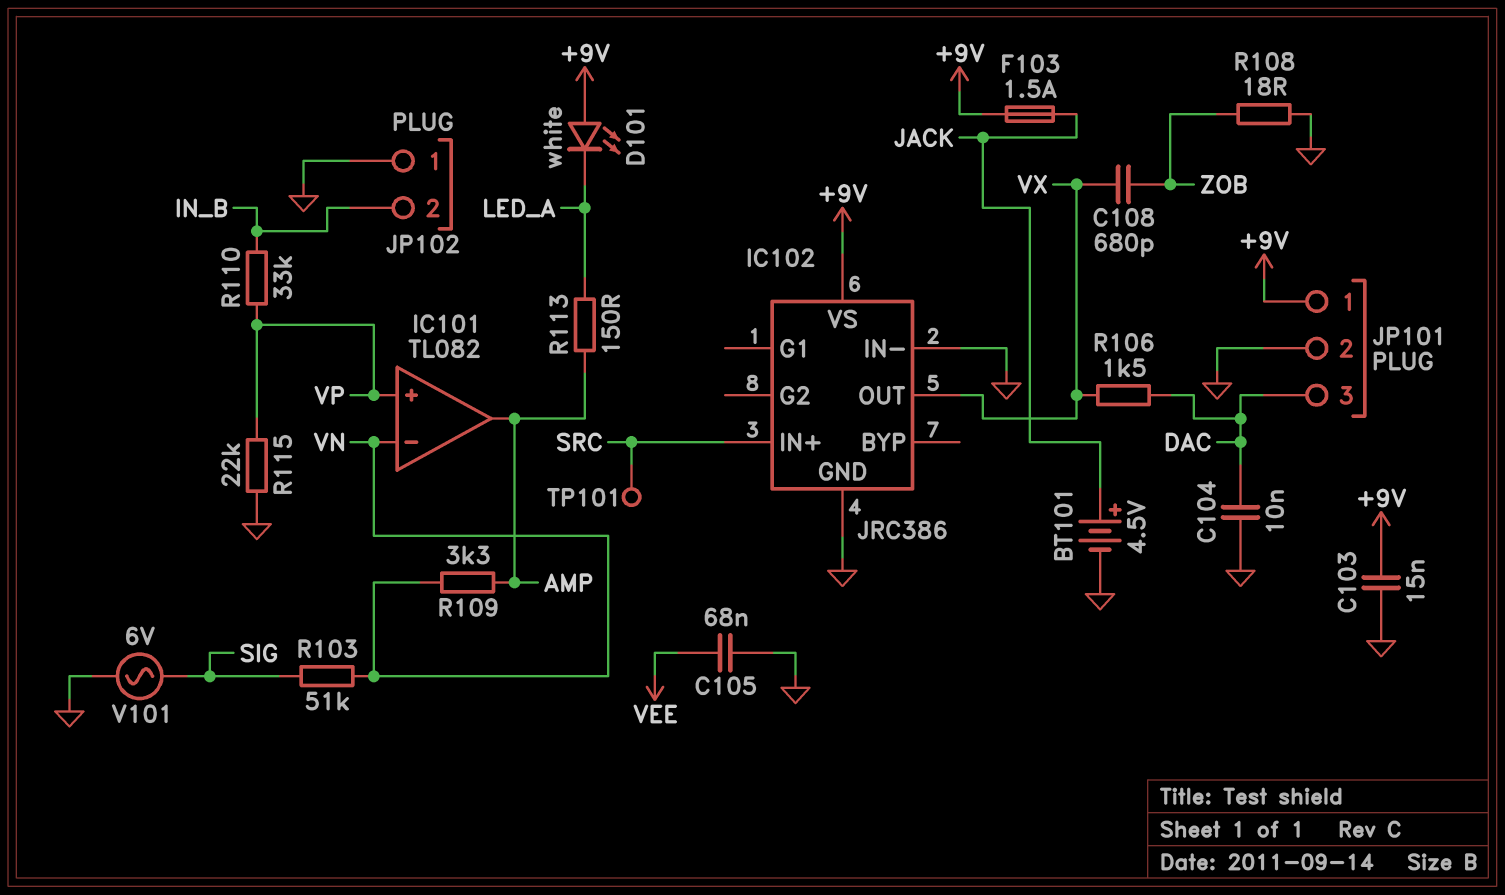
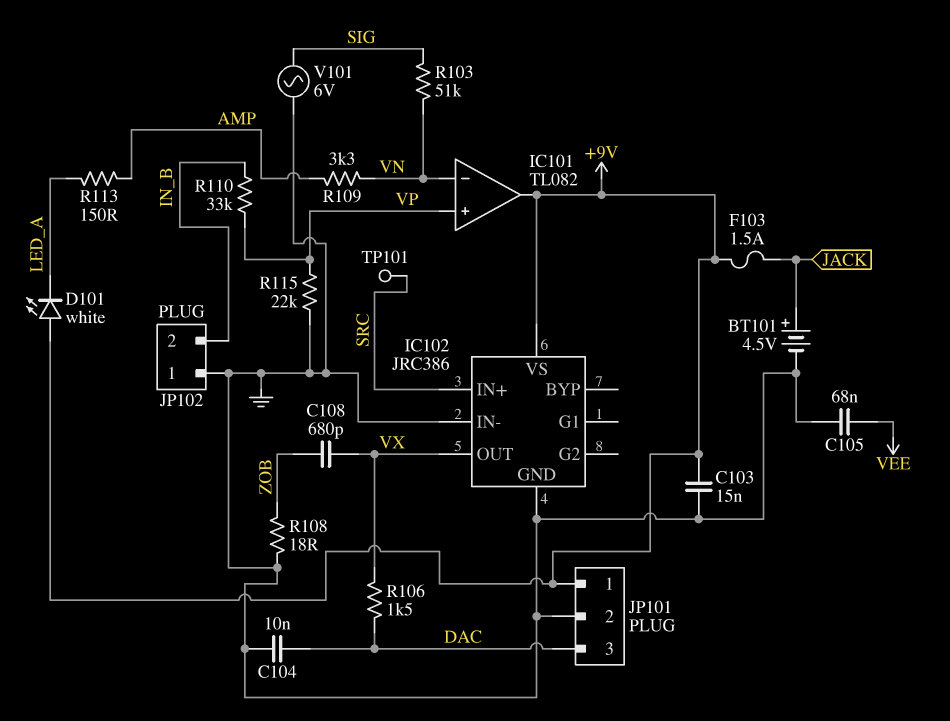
IC101 pin out: AMP -> +9V

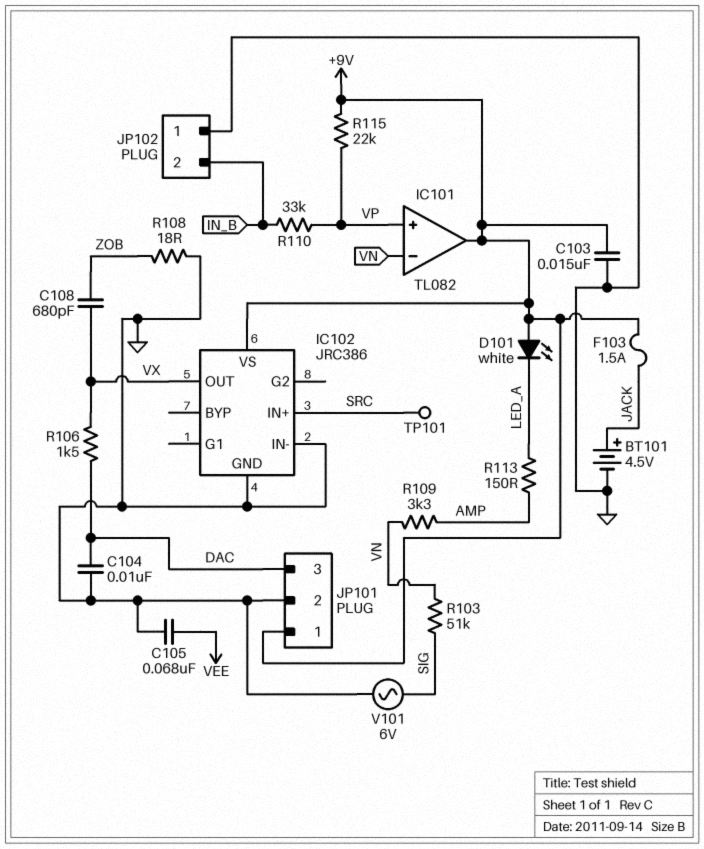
R115: 22k (GND, VP) -> 22k (+9V, VP)

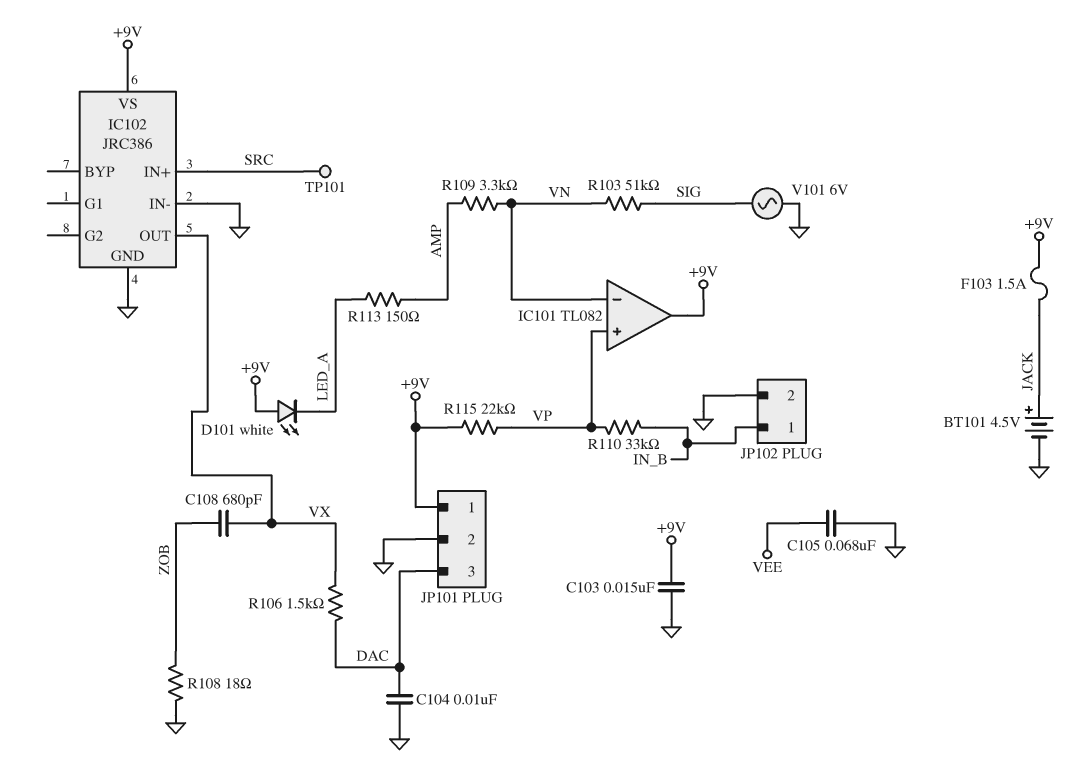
JP102 pin 1: GND -> IN_B
JP102 pin 2: IN_B -> GND

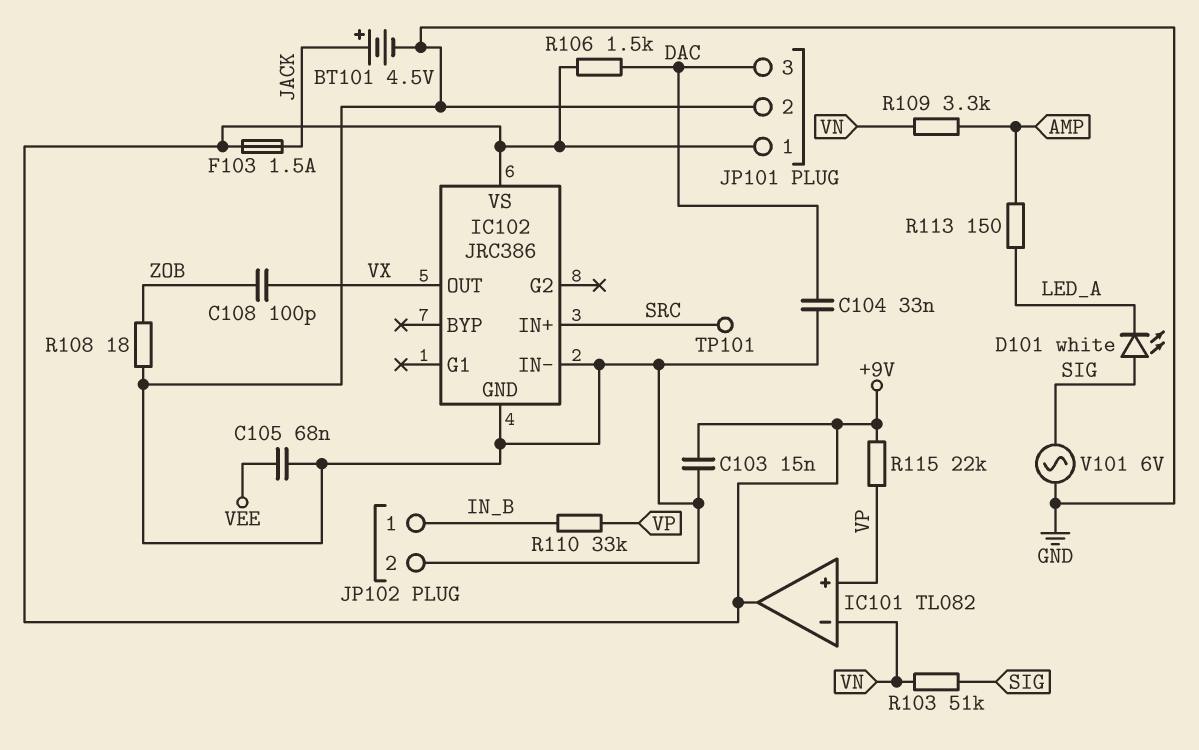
C104: 10nF (DAC, GND) -> 33nF (DAC, GND)
C108: 680pF (VX, ZOB) -> 100pF (VX, ZOB)
D101: LED white (A +9V, K LED_A) -> LED white (A SIG, K LED_A)
R106: 1.5k (DAC, VX) -> 1.5k (+9V, DAC)

